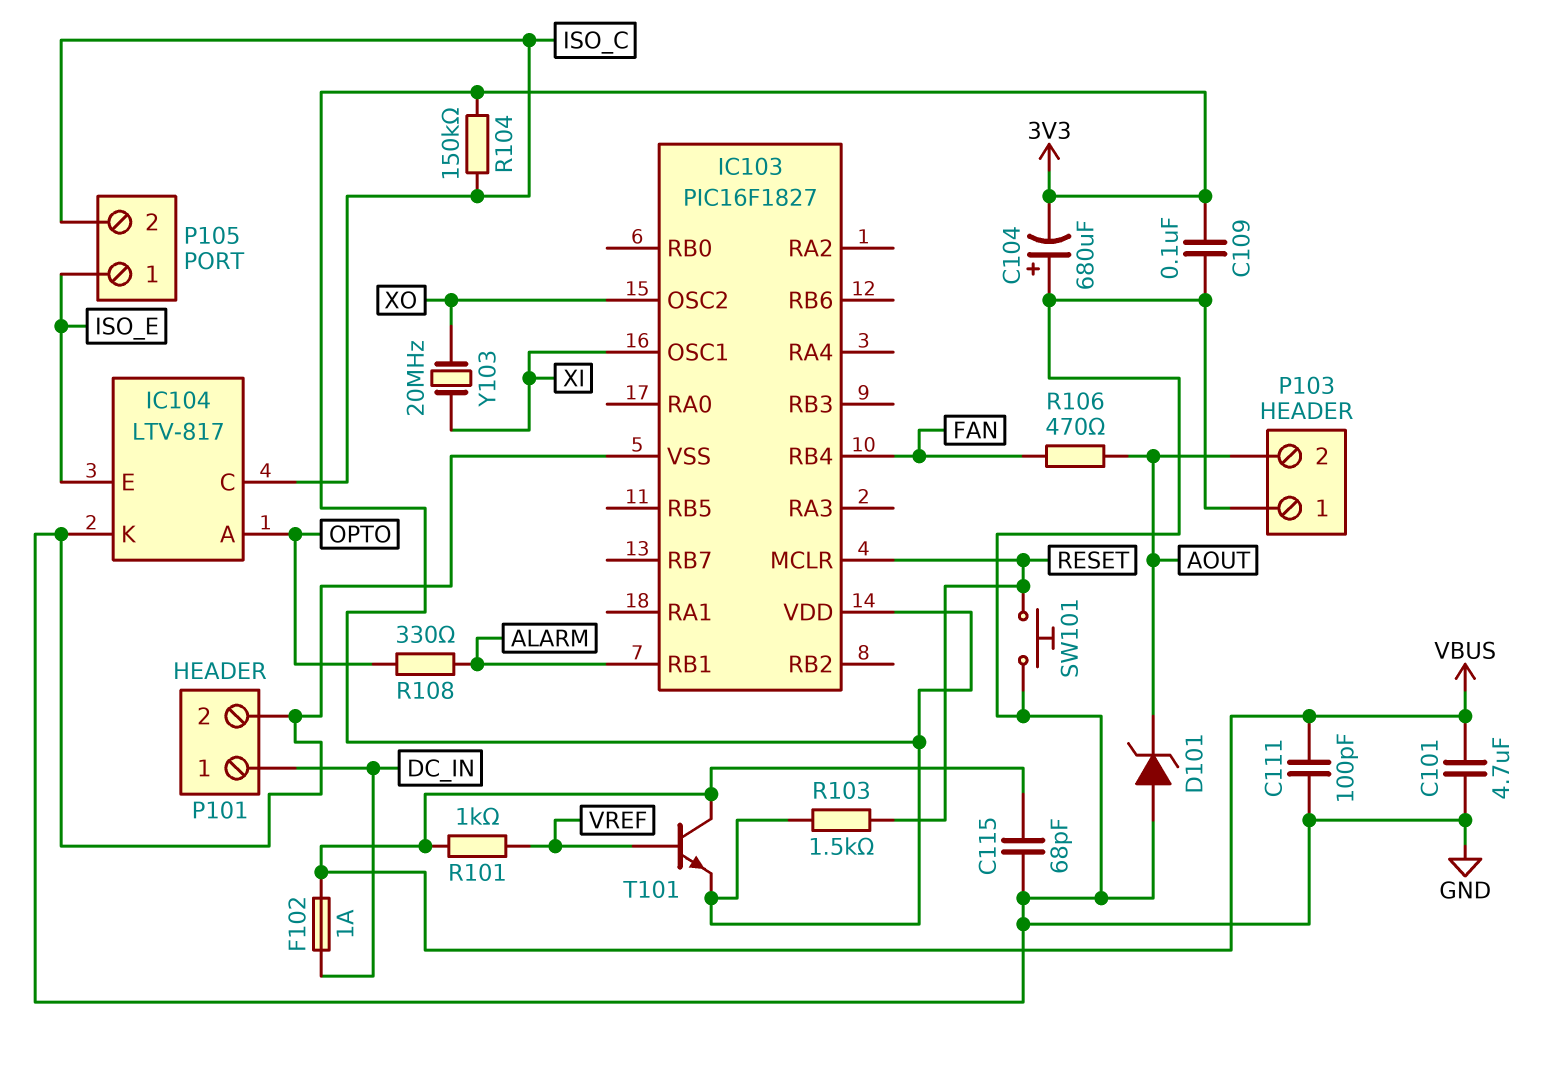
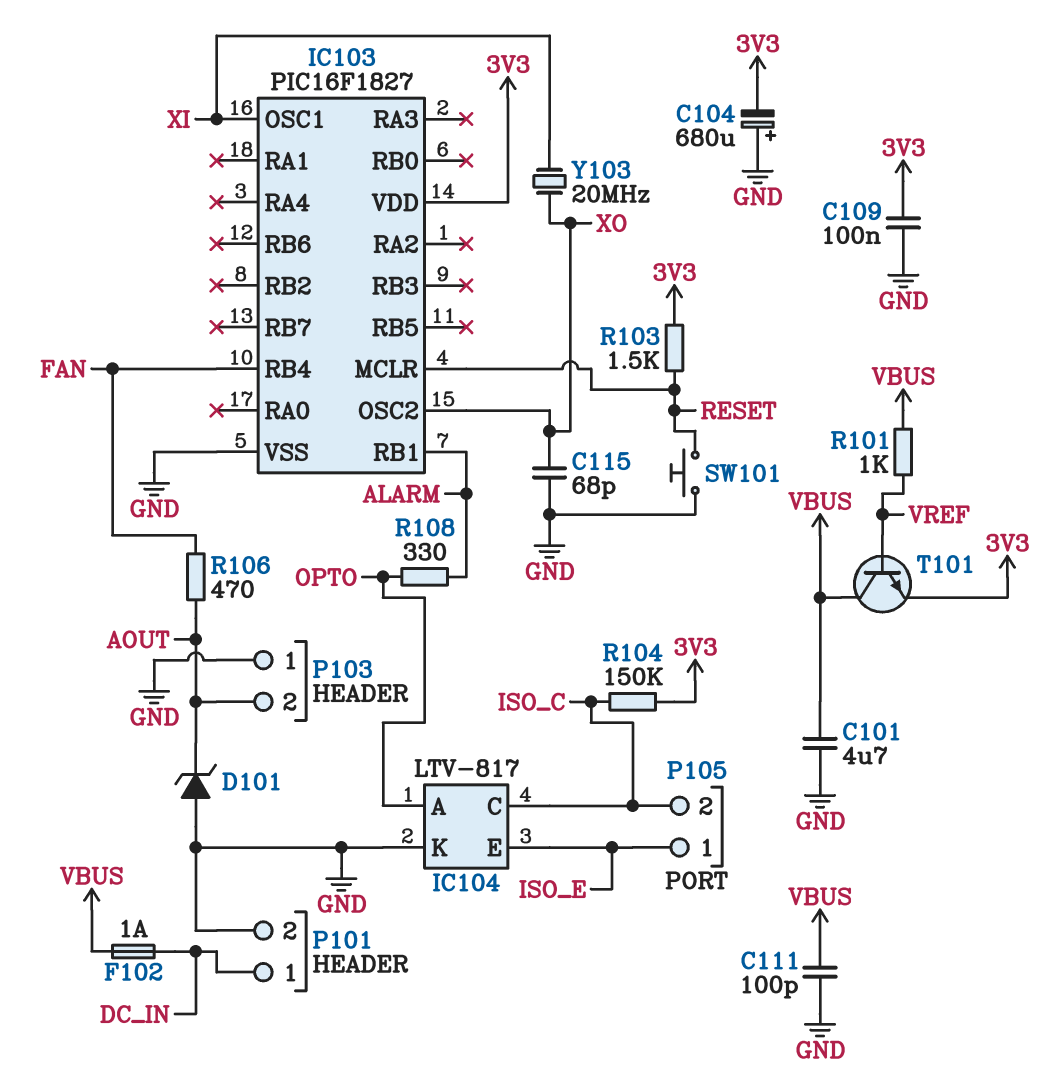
C115: 68pF (GND, VBUS) -> 68pF (GND, XO)

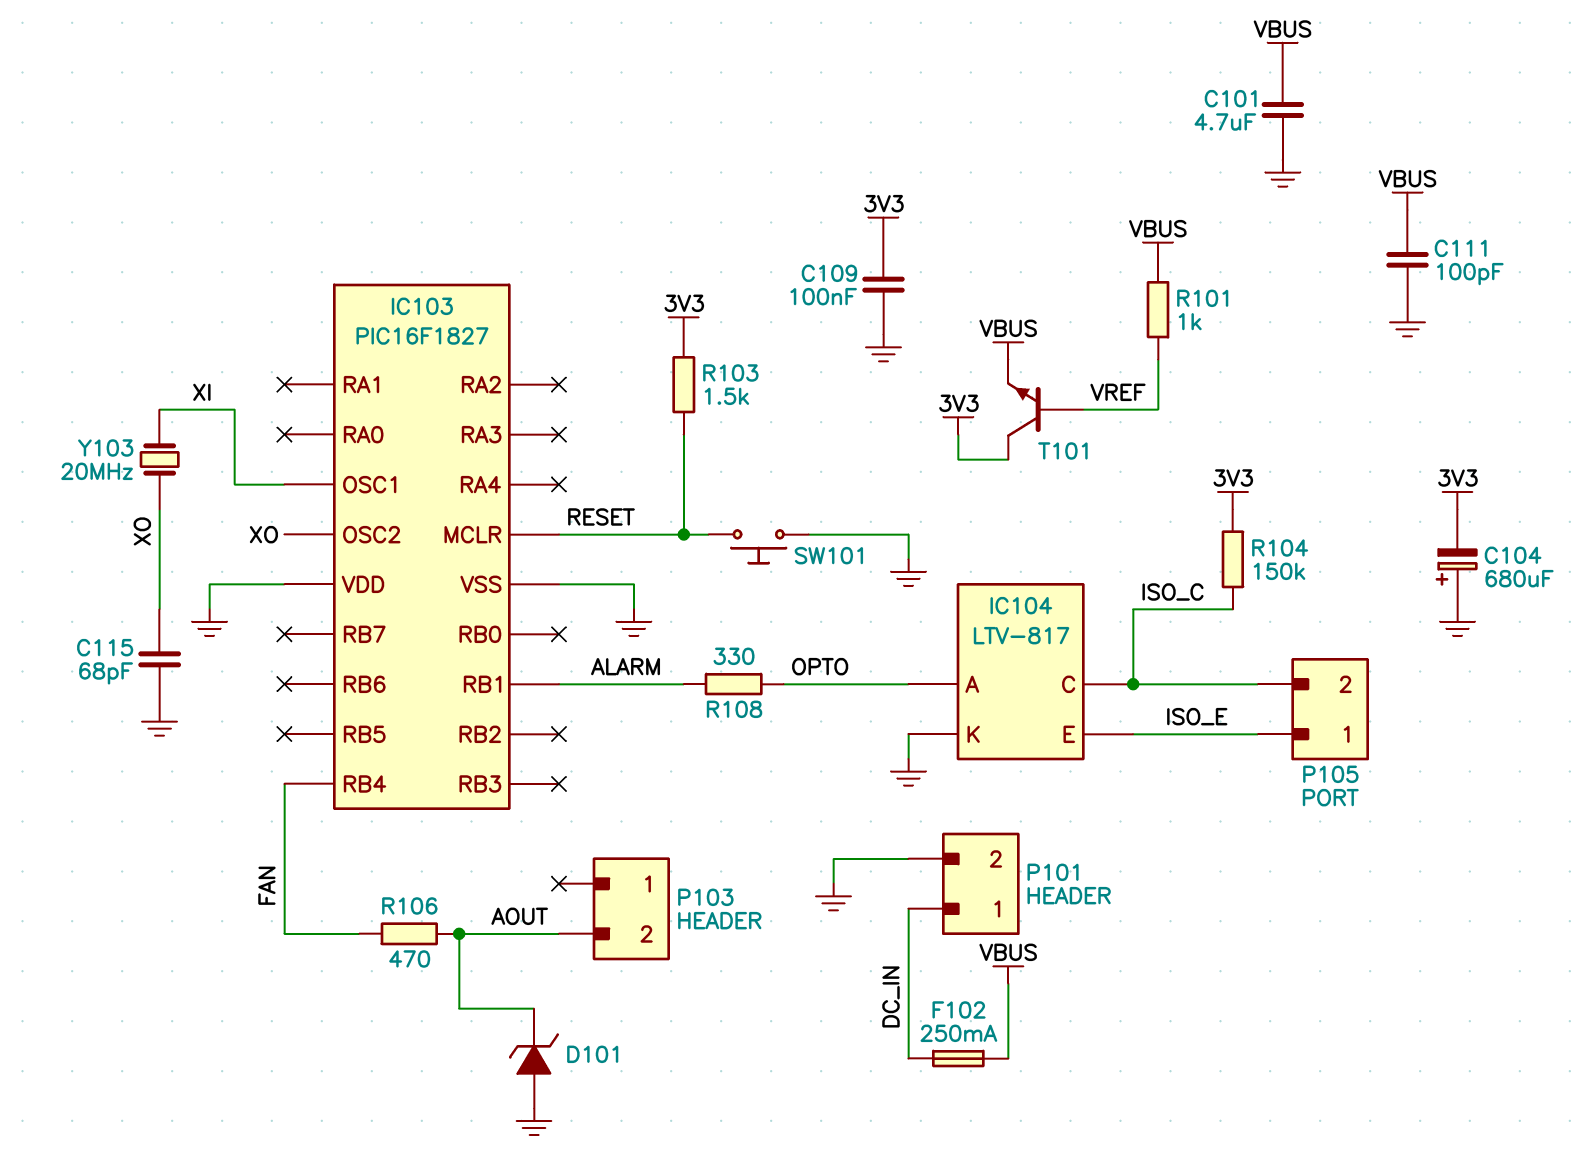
F102: 1A (DC_IN, VBUS) -> 250mA (DC_IN, VBUS)
IC103 pin VDD: 3V3 -> GND
P103 pin 1: GND -> none
T101: NPN (B VREF, C VBUS, E 3V3) -> NPN (B VREF, C 3V3, E VBUS)

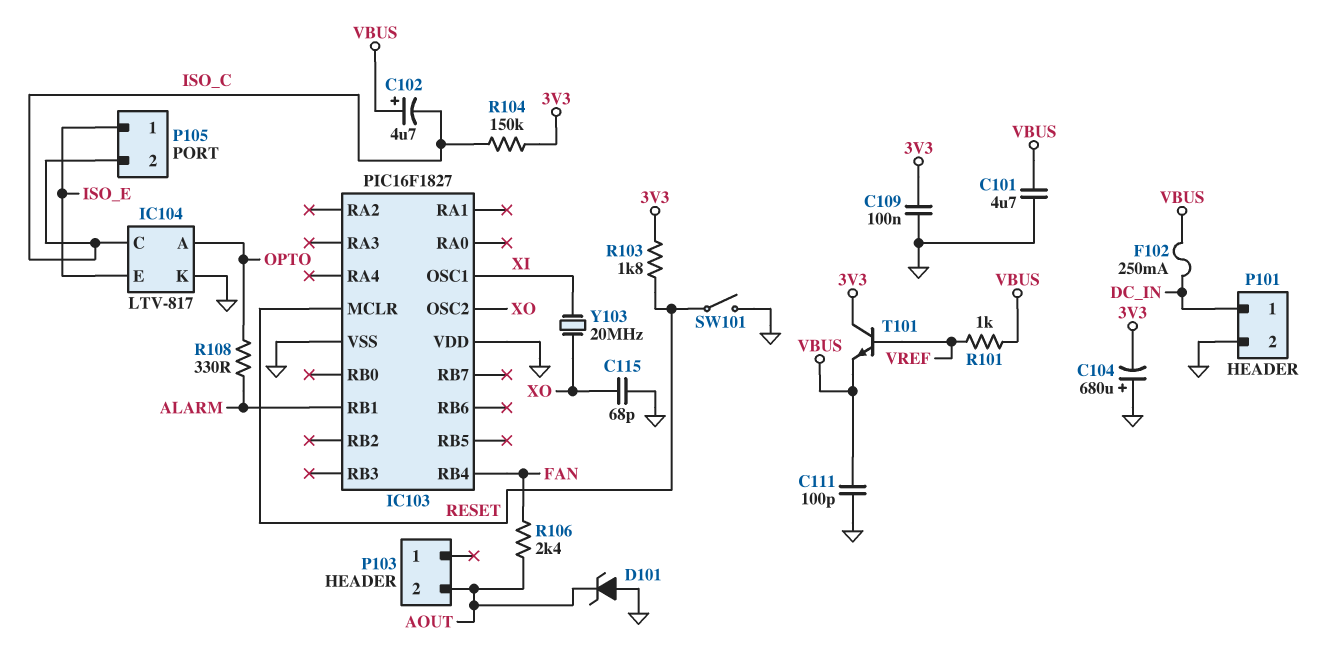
C102: none -> 4.7uF (plus VBUS, minus ISO_C)
R103: 1.5k (3V3, RESET) -> 1.8k (3V3, RESET)
R106: 470 (AOUT, FAN) -> 2.4k (AOUT, FAN)
SW101: button (GND, RESET) -> switch (GND, RESET)

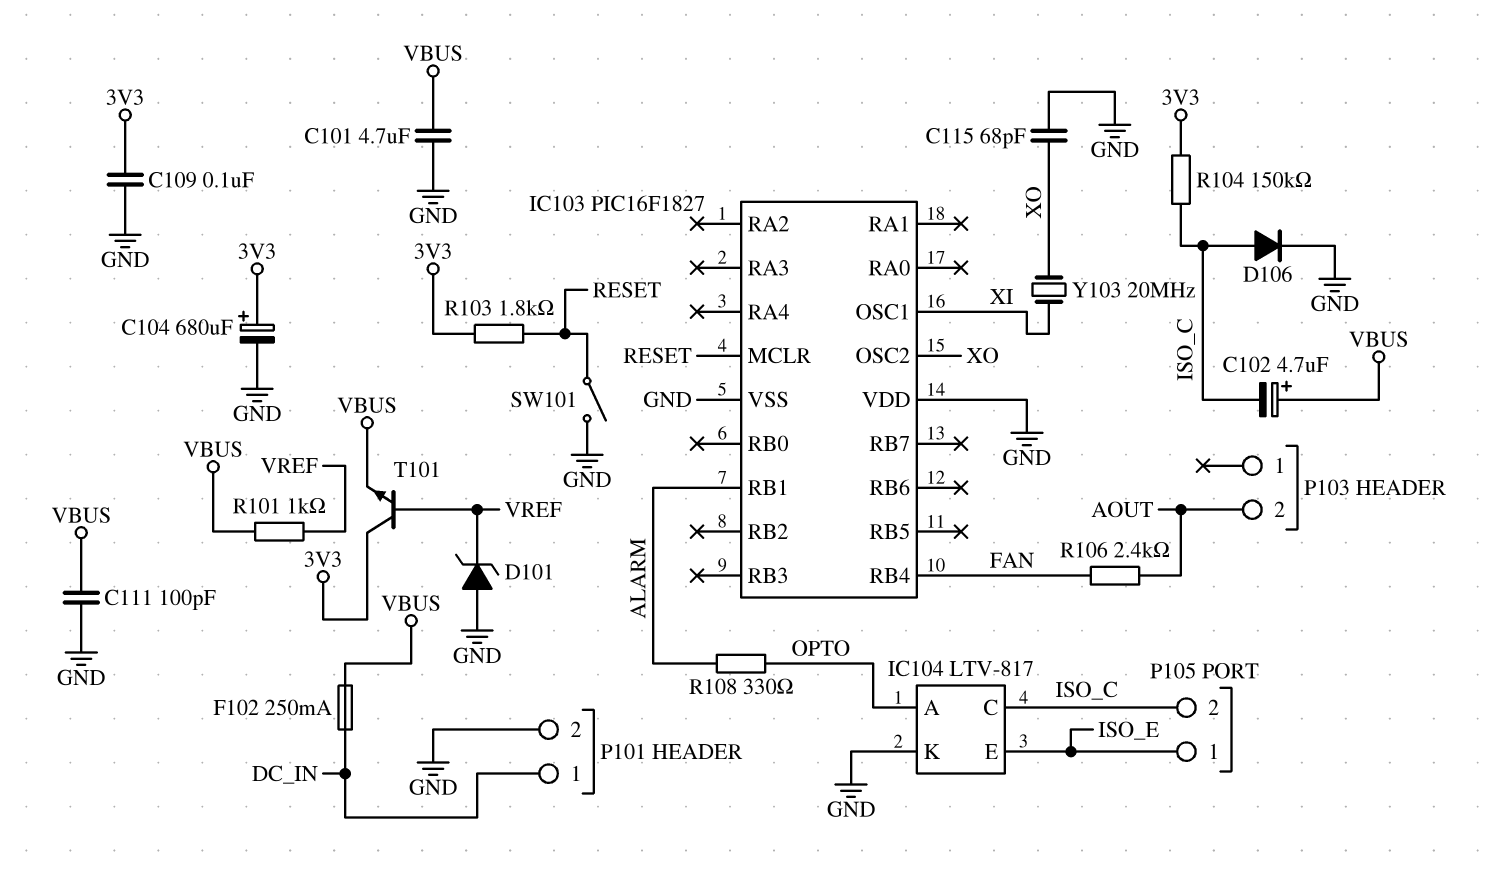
C104: 680uF (plus GND, minus 3V3) -> 680uF (plus 3V3, minus GND)
D101: zener (A GND, K AOUT) -> zener (A GND, K VREF)
D106: none -> diode (A ISO_C, K GND)

